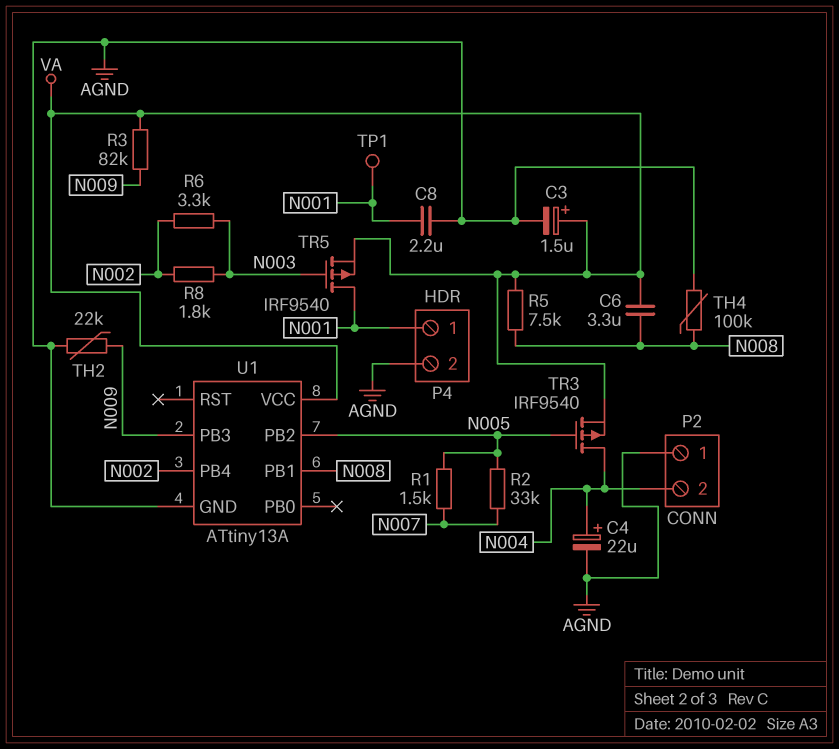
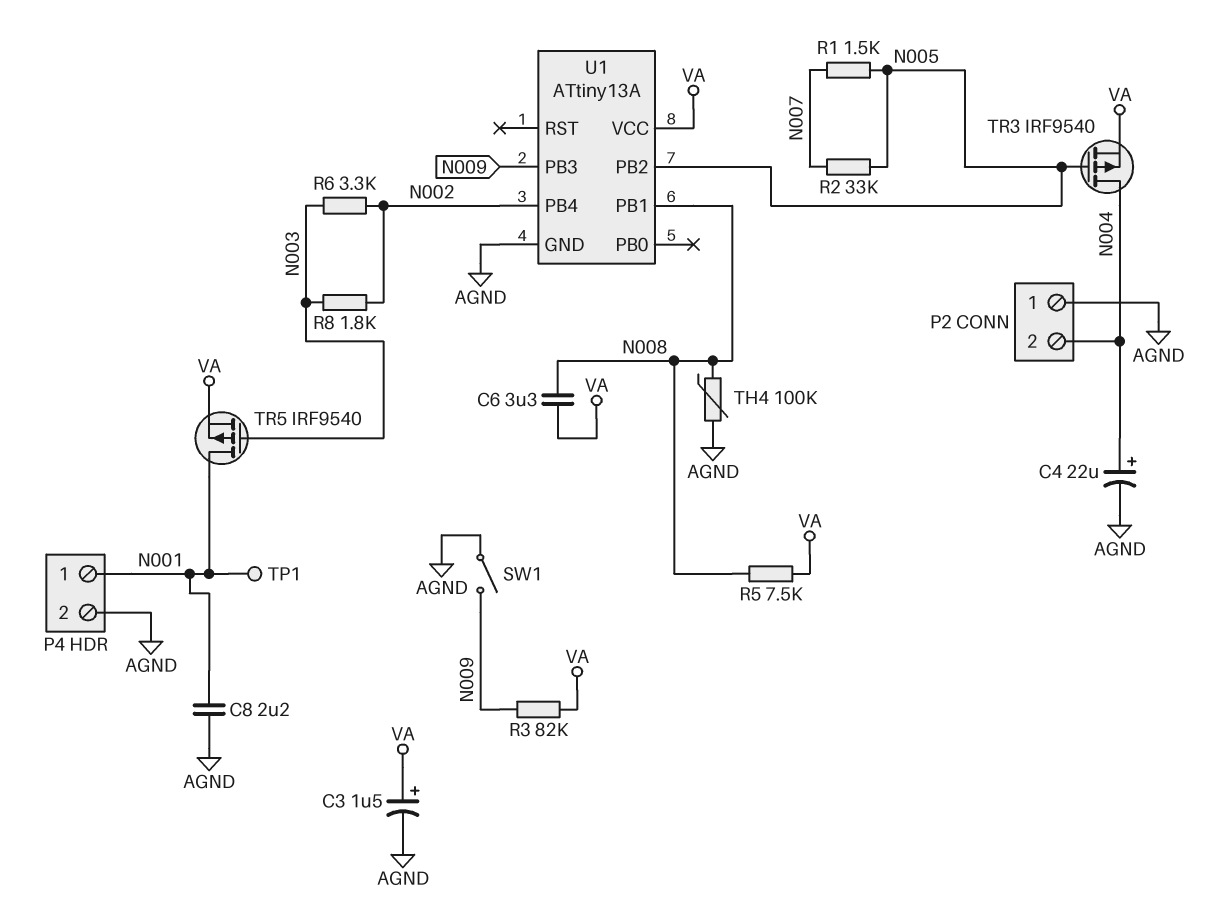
SW1: none -> switch (AGND, N009)
TH2: 22k (AGND, N009) -> none

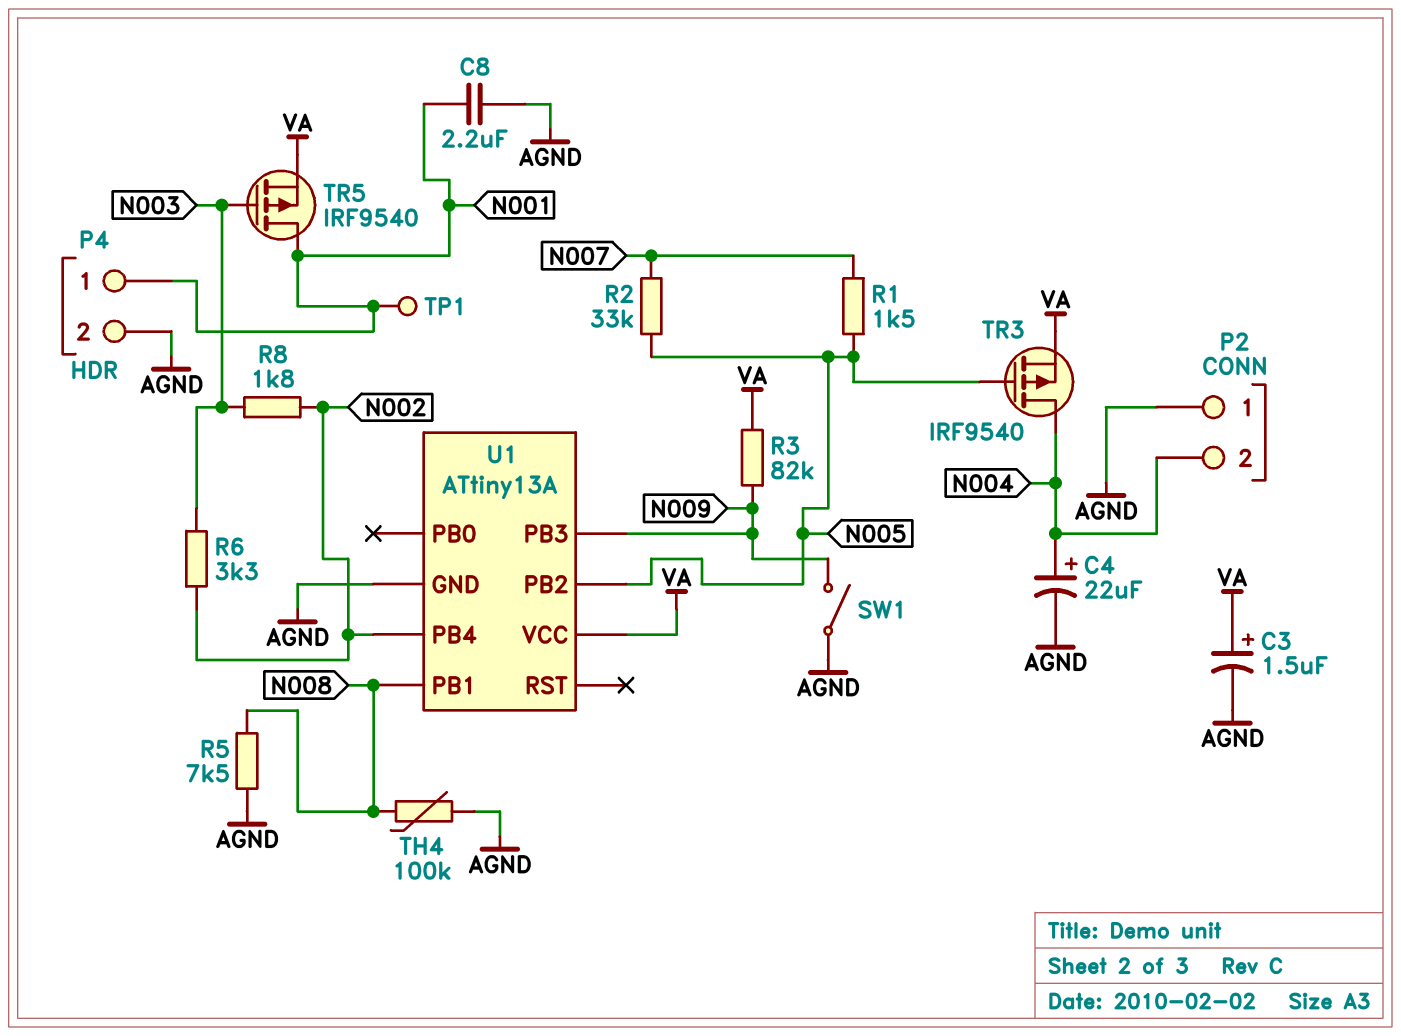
C6: 3.3uF (N008, VA) -> none
R5: 7.5k (N008, VA) -> 7.5k (AGND, N008)

